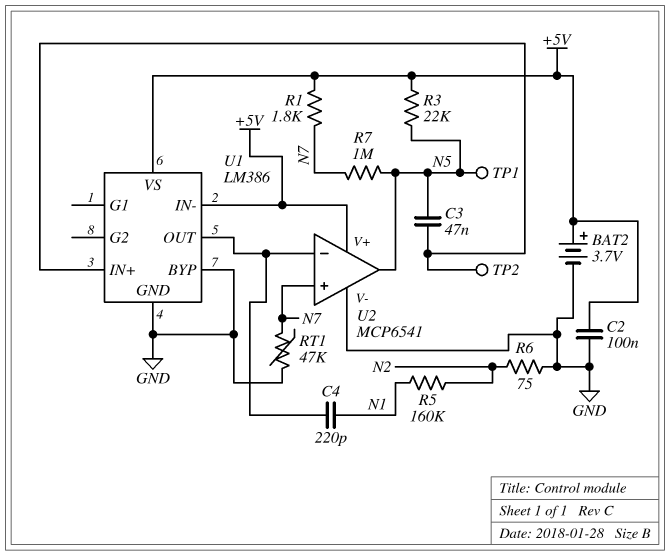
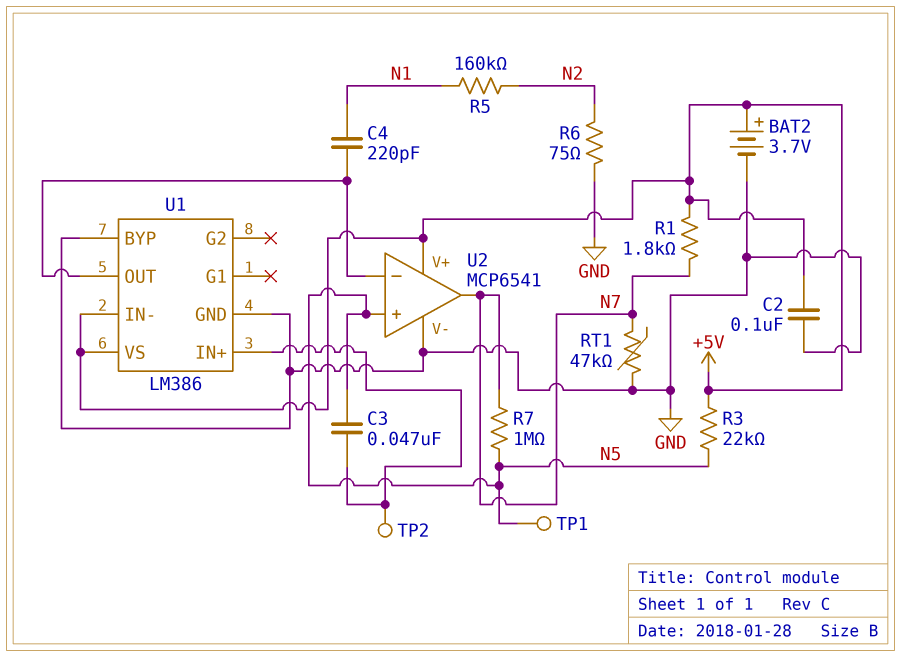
U2 pin in+: N7 -> N5
U2 pin out: N5 -> N7

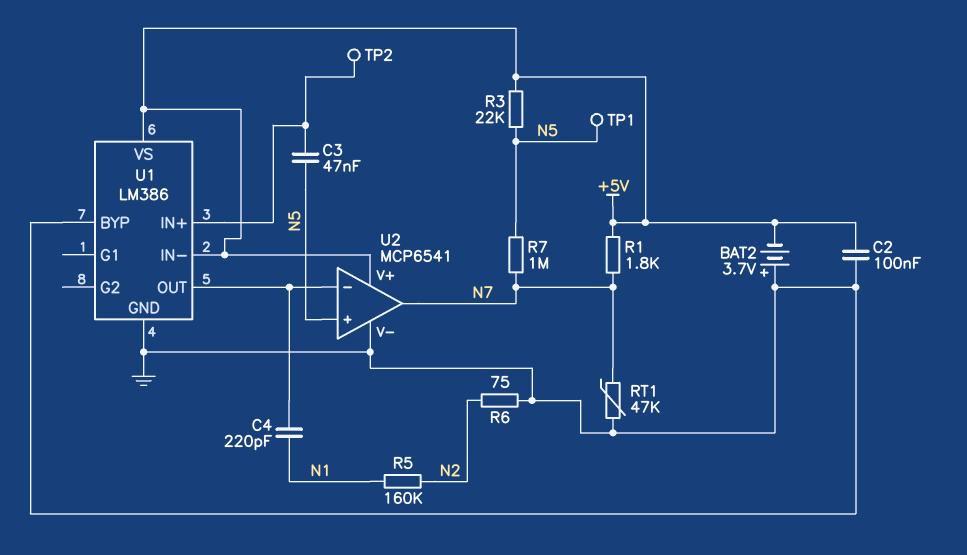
BAT2: 3.7V (plus +5V, minus GND) -> 3.7V (plus GND, minus +5V)

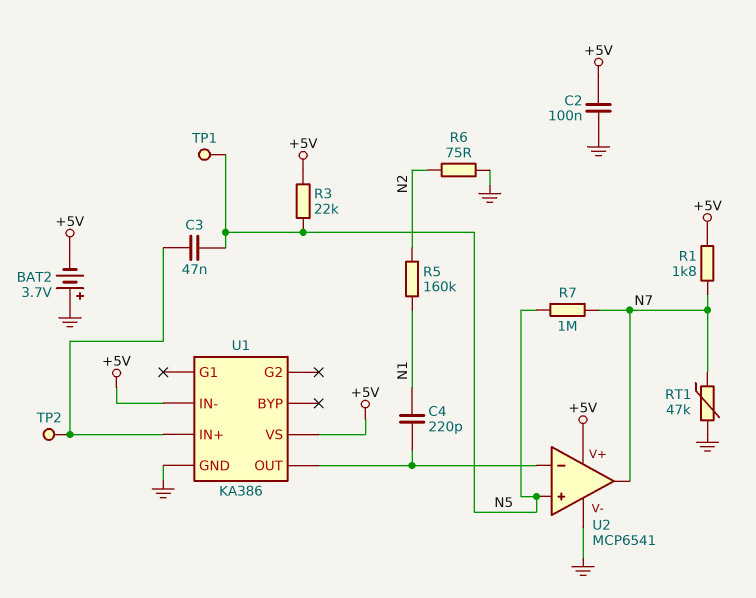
U1: LM386 -> KA386
U1 pin BYP: GND -> none

